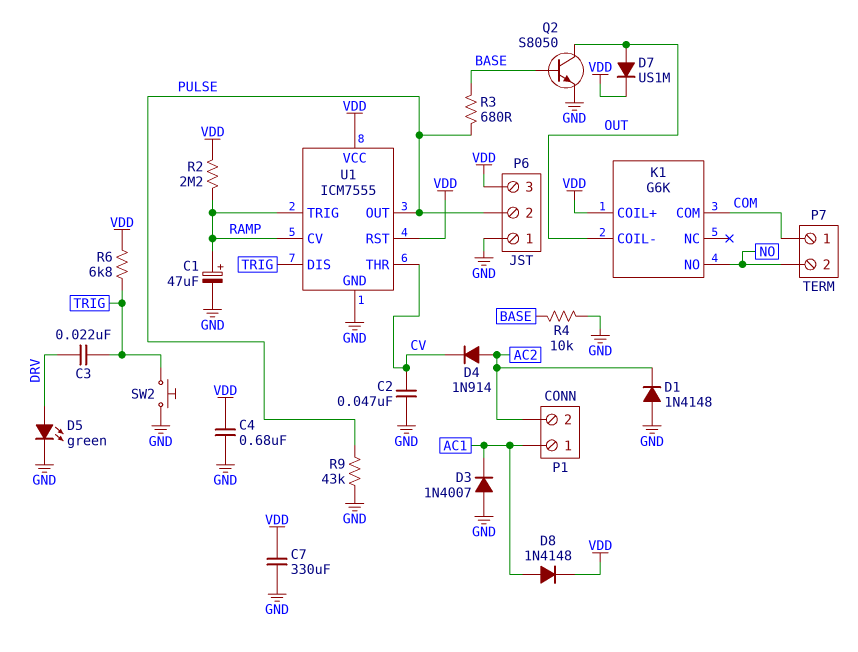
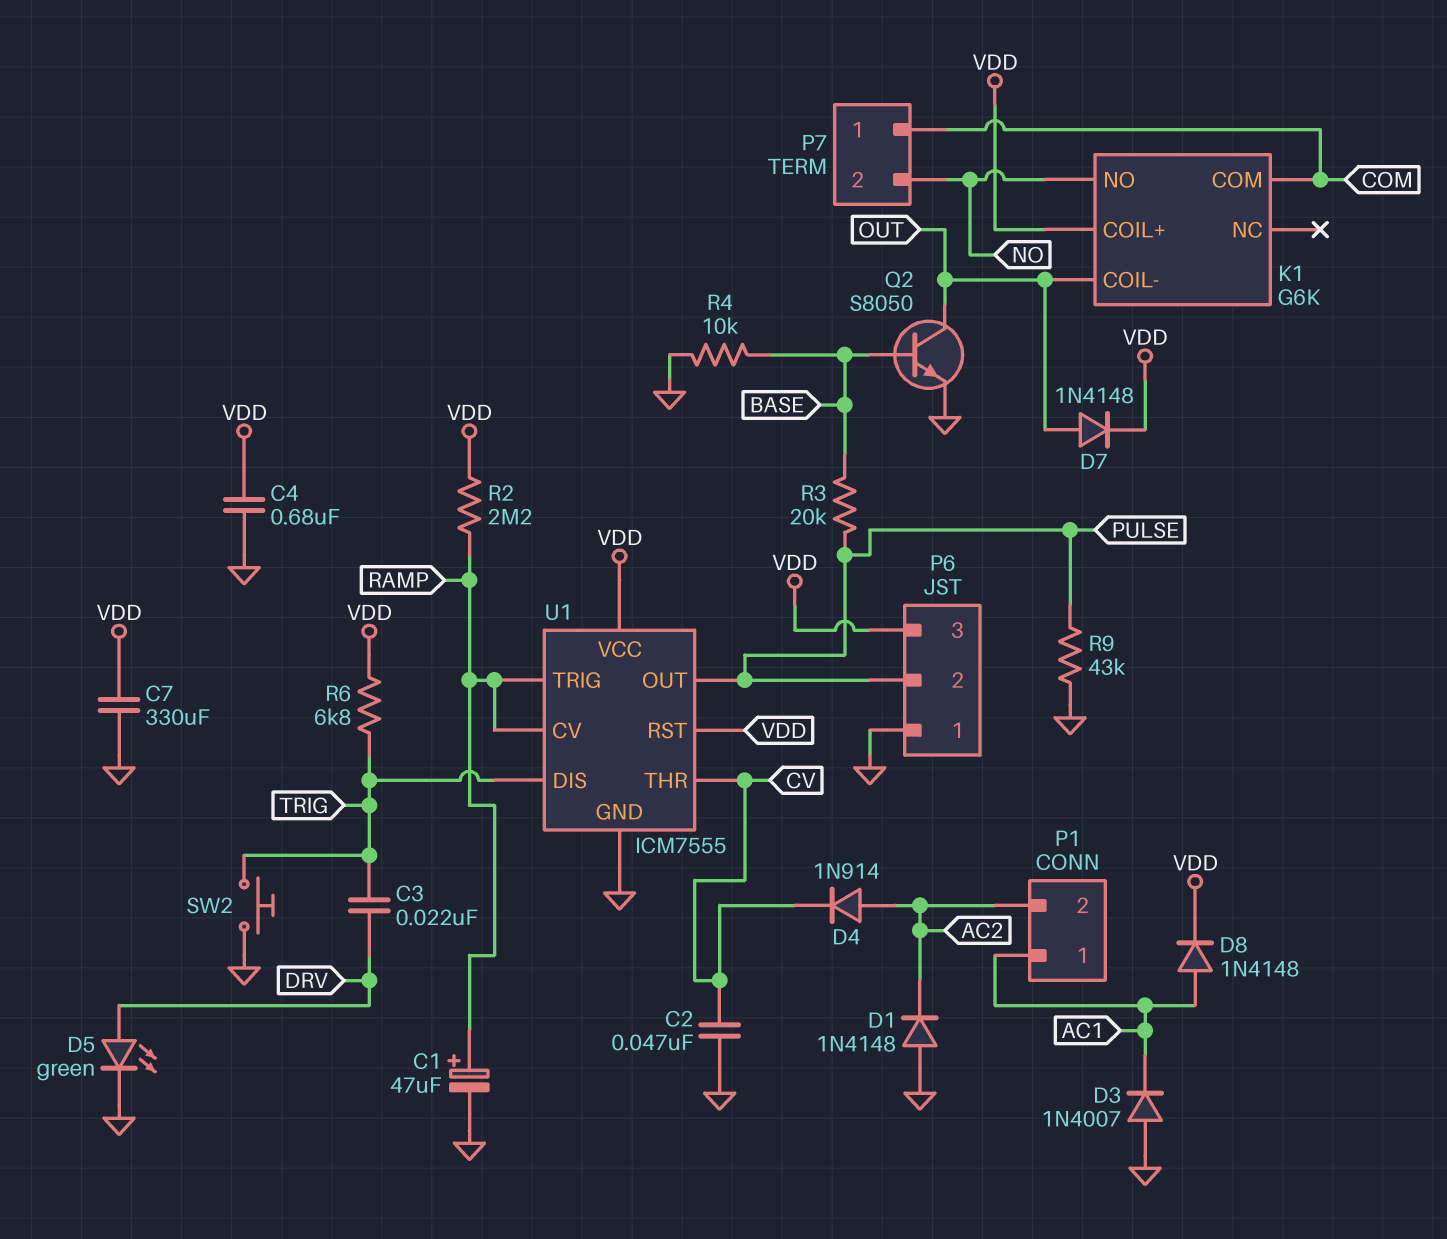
D7: diode US1M (A OUT, K VDD) -> diode 1N4148 (A OUT, K VDD)
R3: 680 (BASE, PULSE) -> 20k (BASE, PULSE)

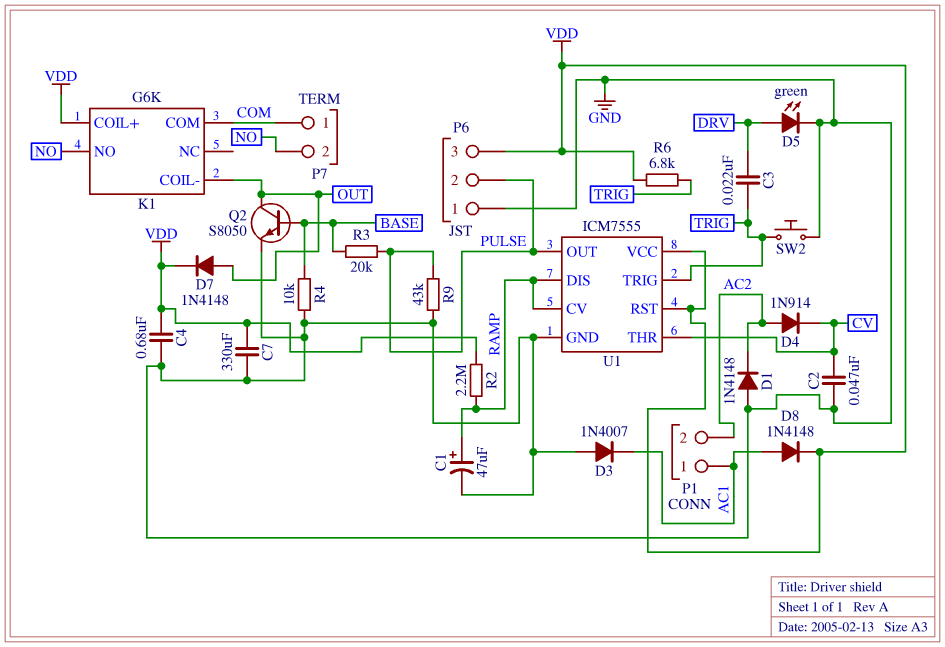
U1 pin DIS: TRIG -> RAMP
U1 pin TRIG: RAMP -> TRIG

